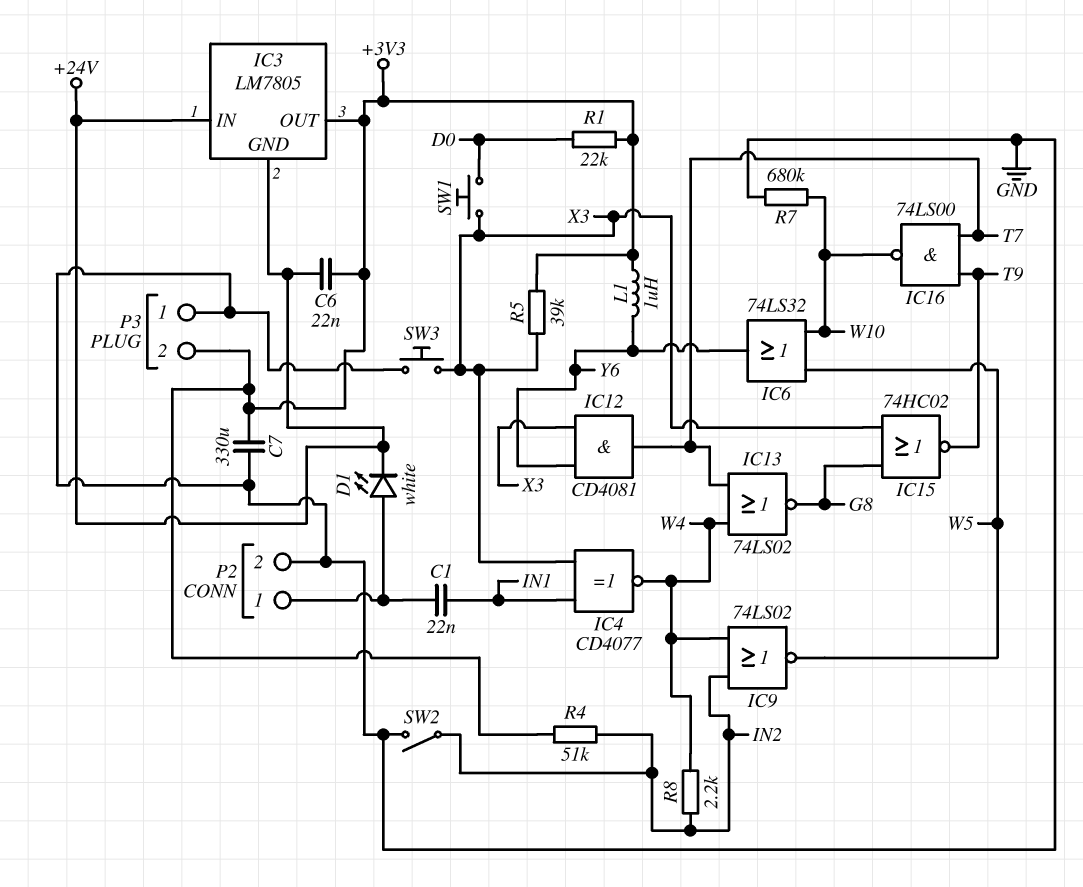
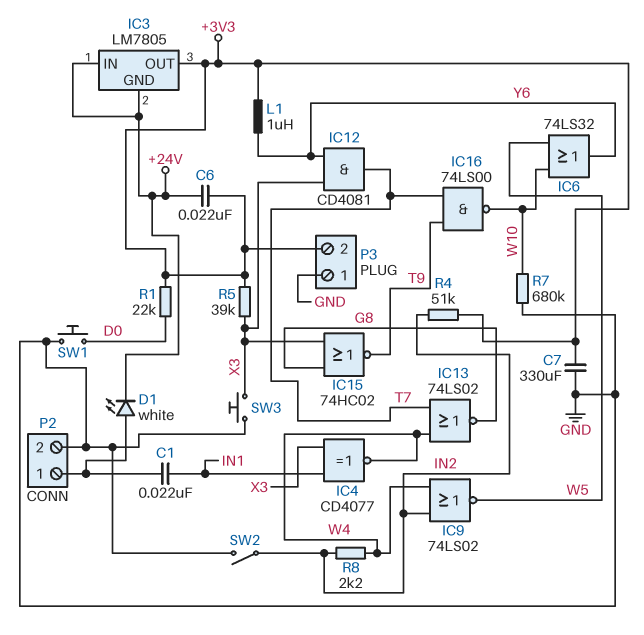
SW1: button (D0, X3) -> button (D0, GND)

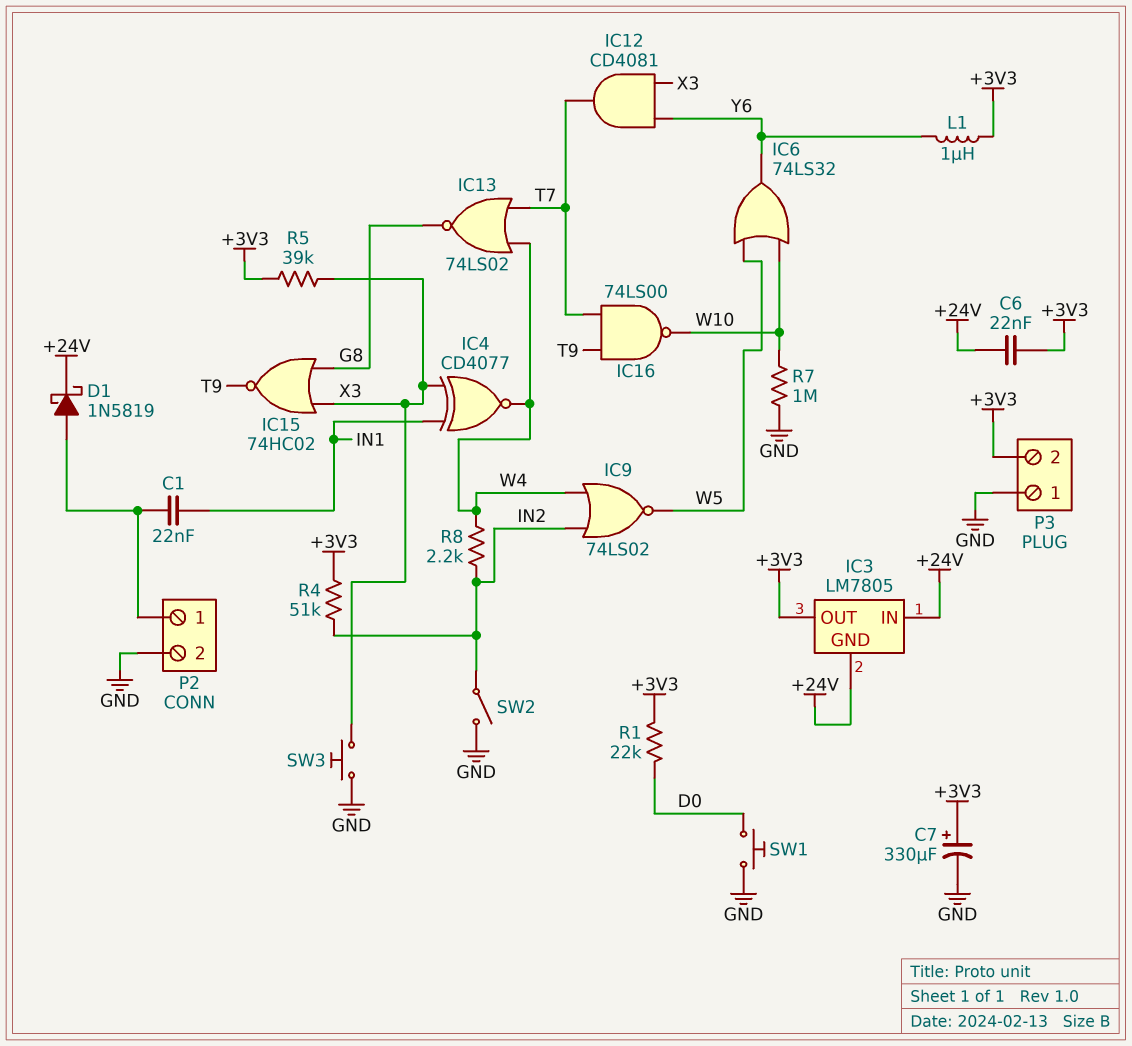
C7: 330uF (+3V3, GND) -> 330uF (plus +3V3, minus GND)
D1: LED white (A P2/1, K +24V) -> schottky 1N5819 (A P2/1, K +24V)
R7: 680k (GND, W10) -> 1M (GND, W10)

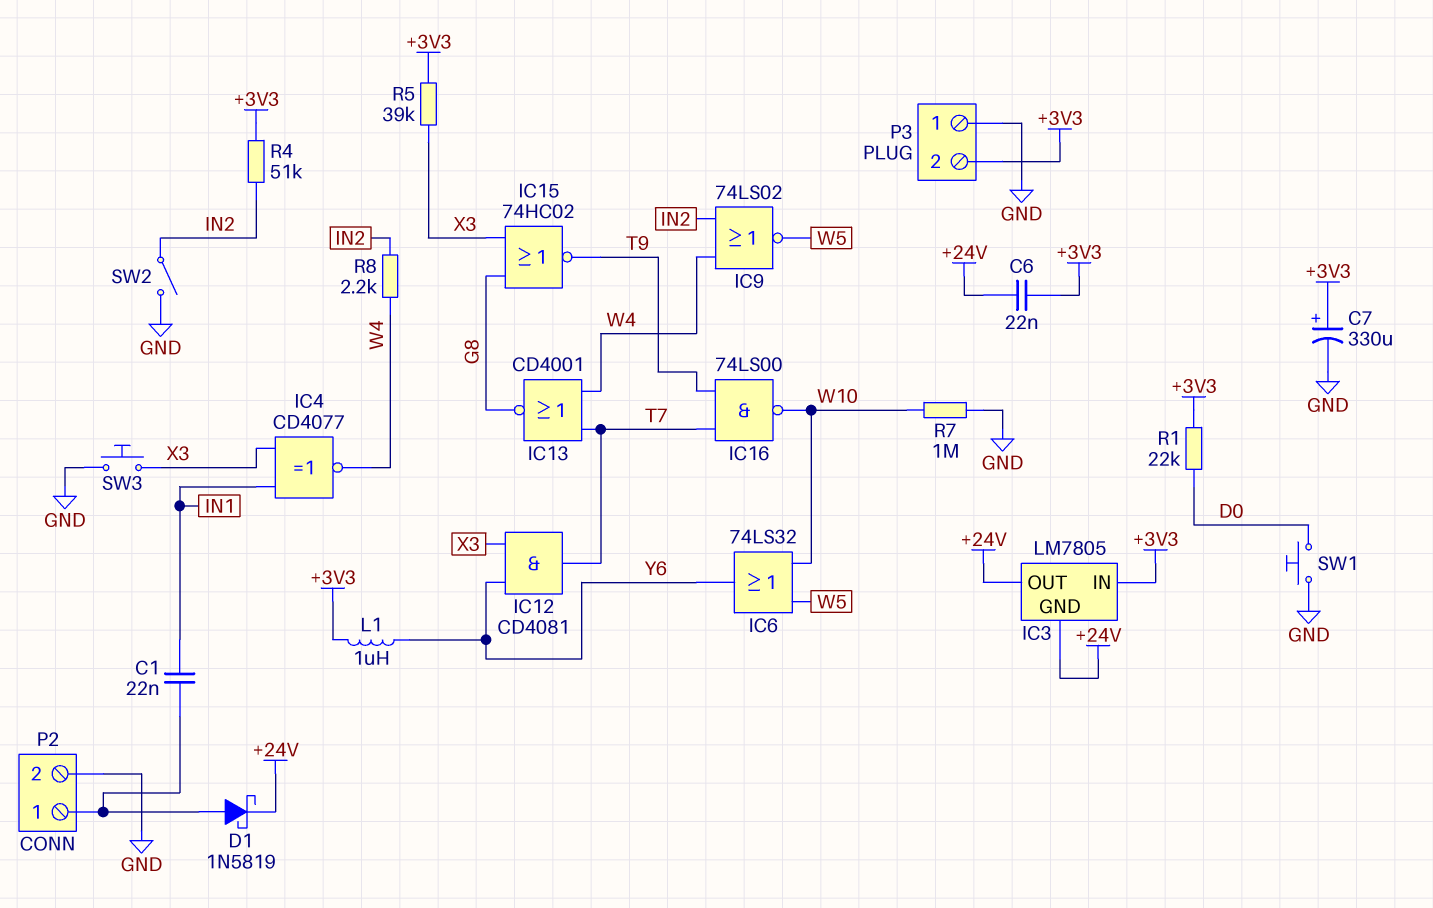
IC3 pin IN: +24V -> +3V3
IC3 pin OUT: +3V3 -> +24V
IC13: NOR 74LS02 (in T7, in W4, out G8) -> NOR CD4001 (in T7, in W4, out G8)

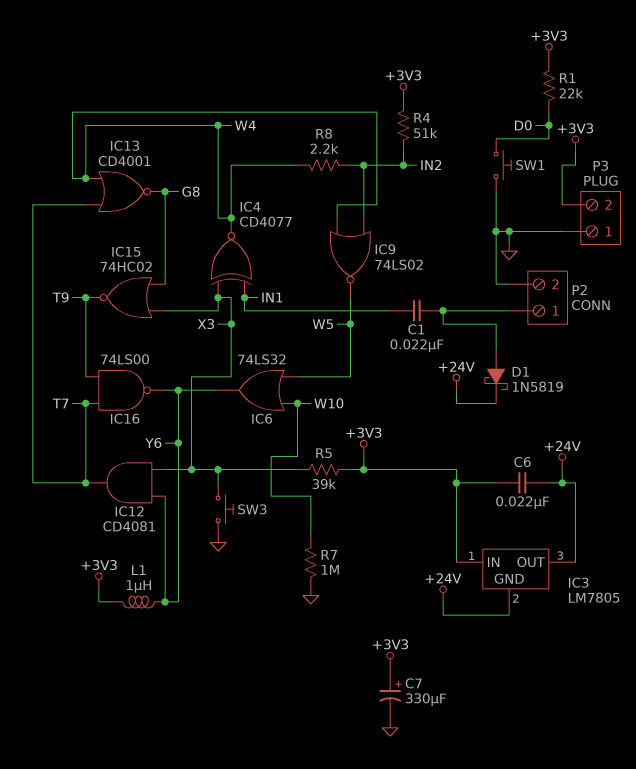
IC16: NAND 74LS00 (in T7, in T9, out W10) -> NAND 74LS00 (in T7, in T9, out Y6)
SW2: switch (GND, IN2) -> none

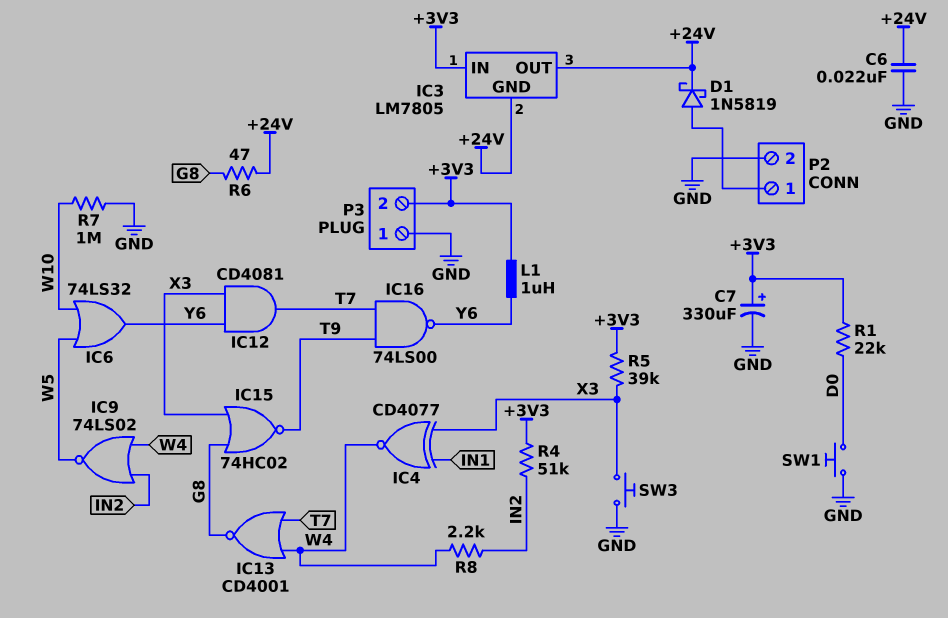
C1: 22nF (IN1, P2/1) -> none
C6: 22nF (+3V3, +24V) -> 22nF (+24V, GND)
R6: none -> 47 (+24V, G8)

